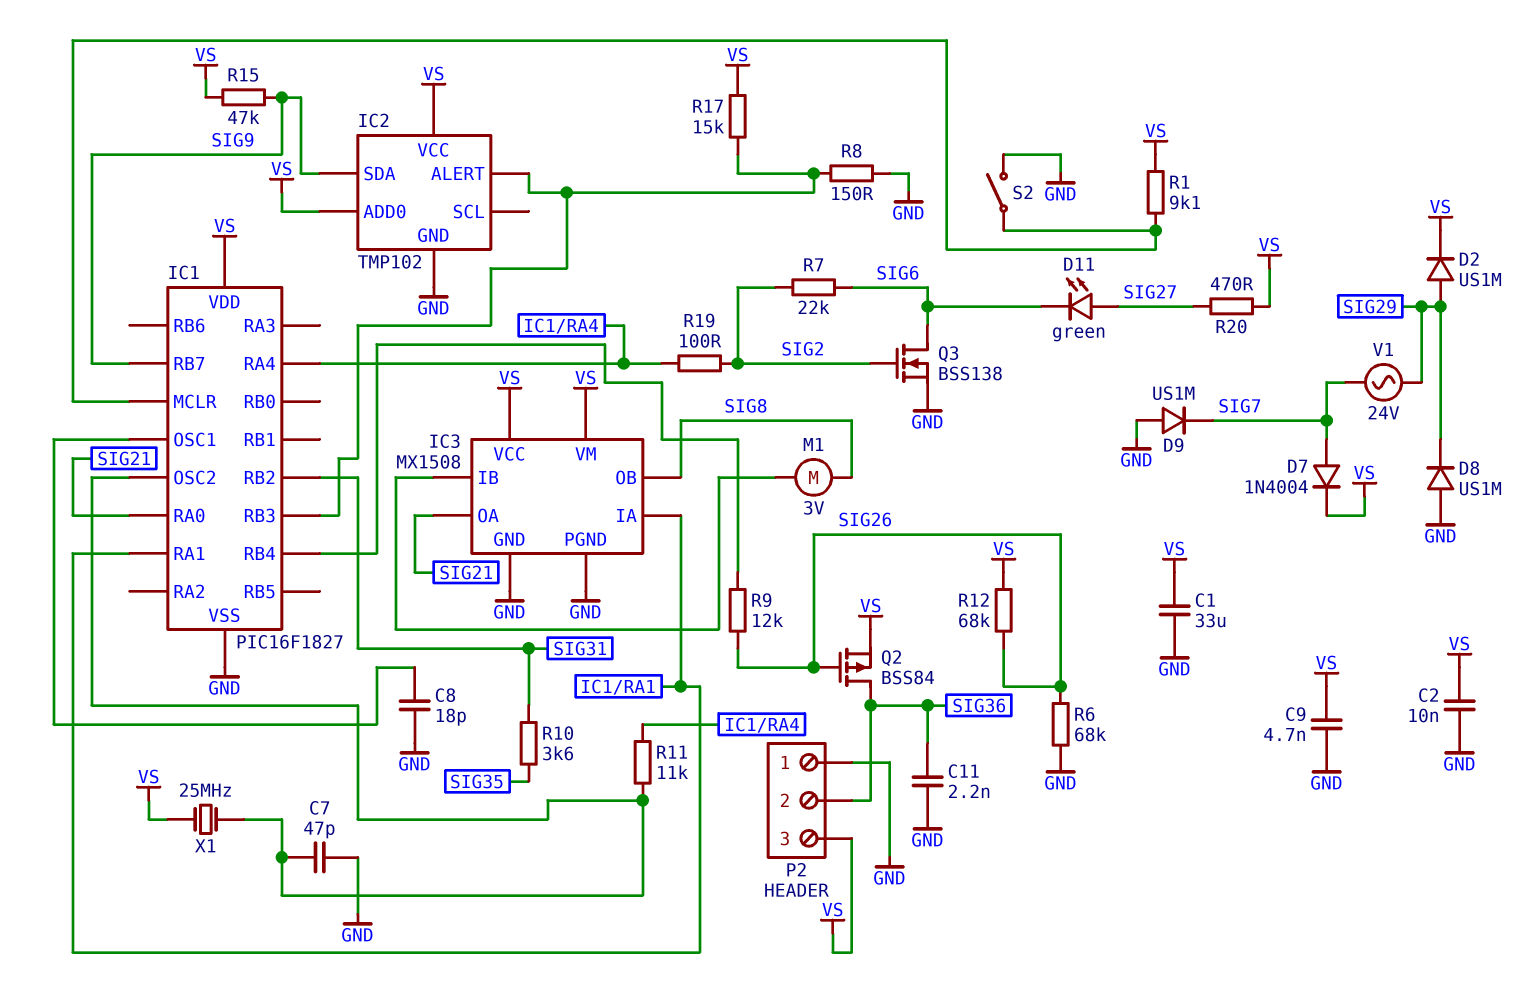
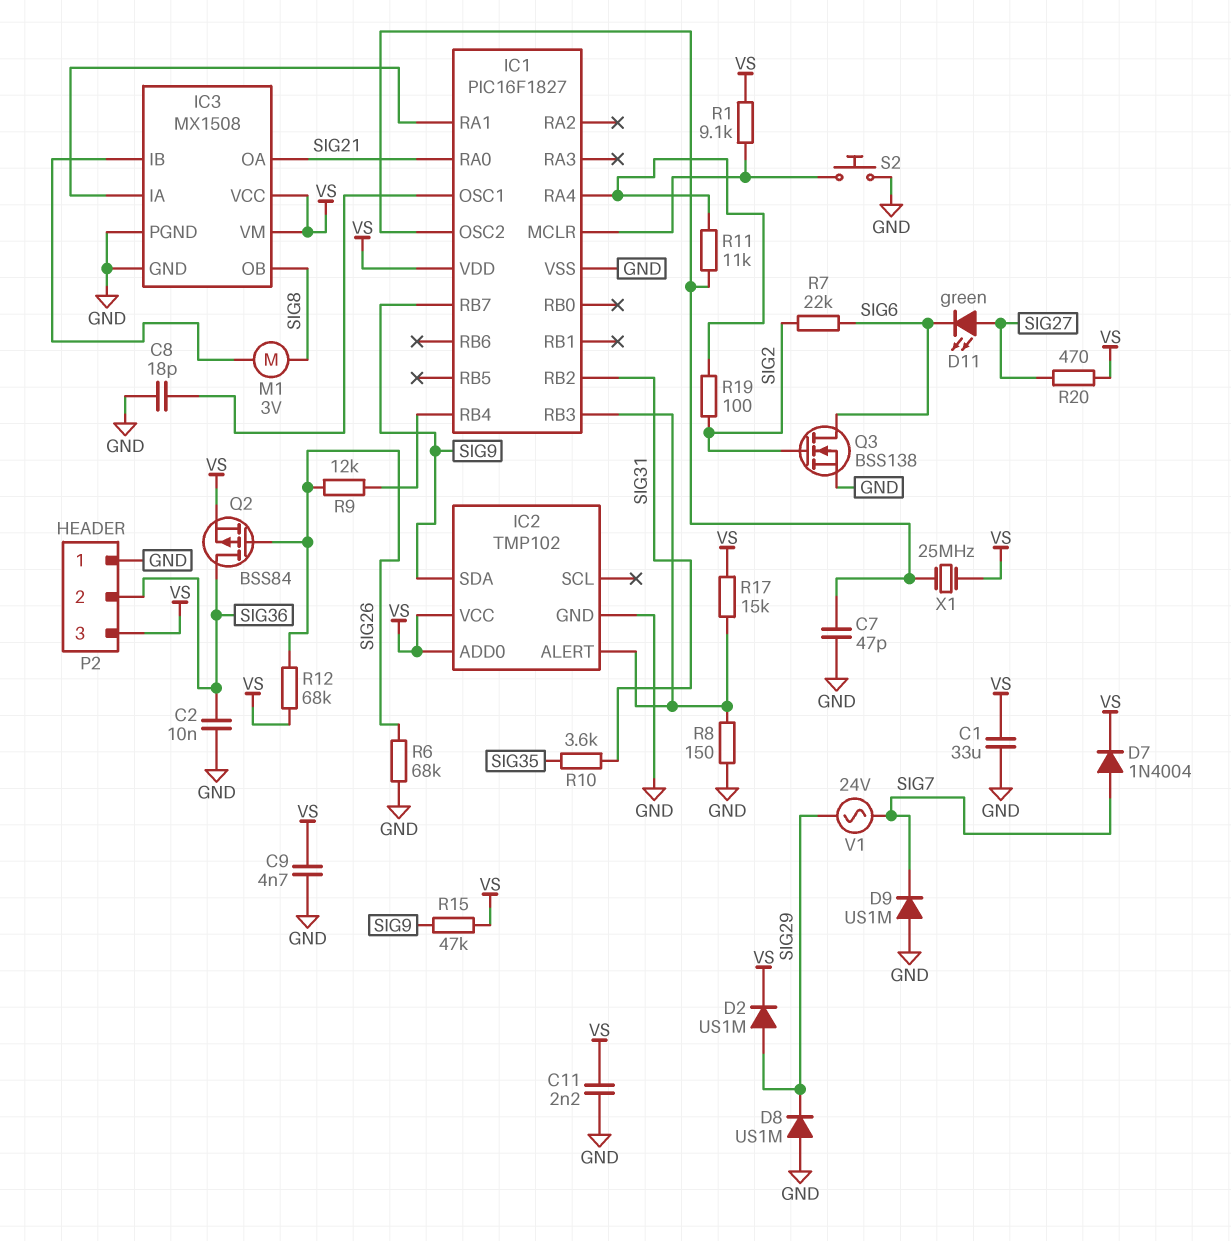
C2: 10nF (GND, VS) -> 10nF (GND, SIG36)
C11: 2.2nF (GND, SIG36) -> 2.2nF (GND, VS)
S2: switch (GND, IC1/MCLR) -> button (GND, IC1/MCLR)

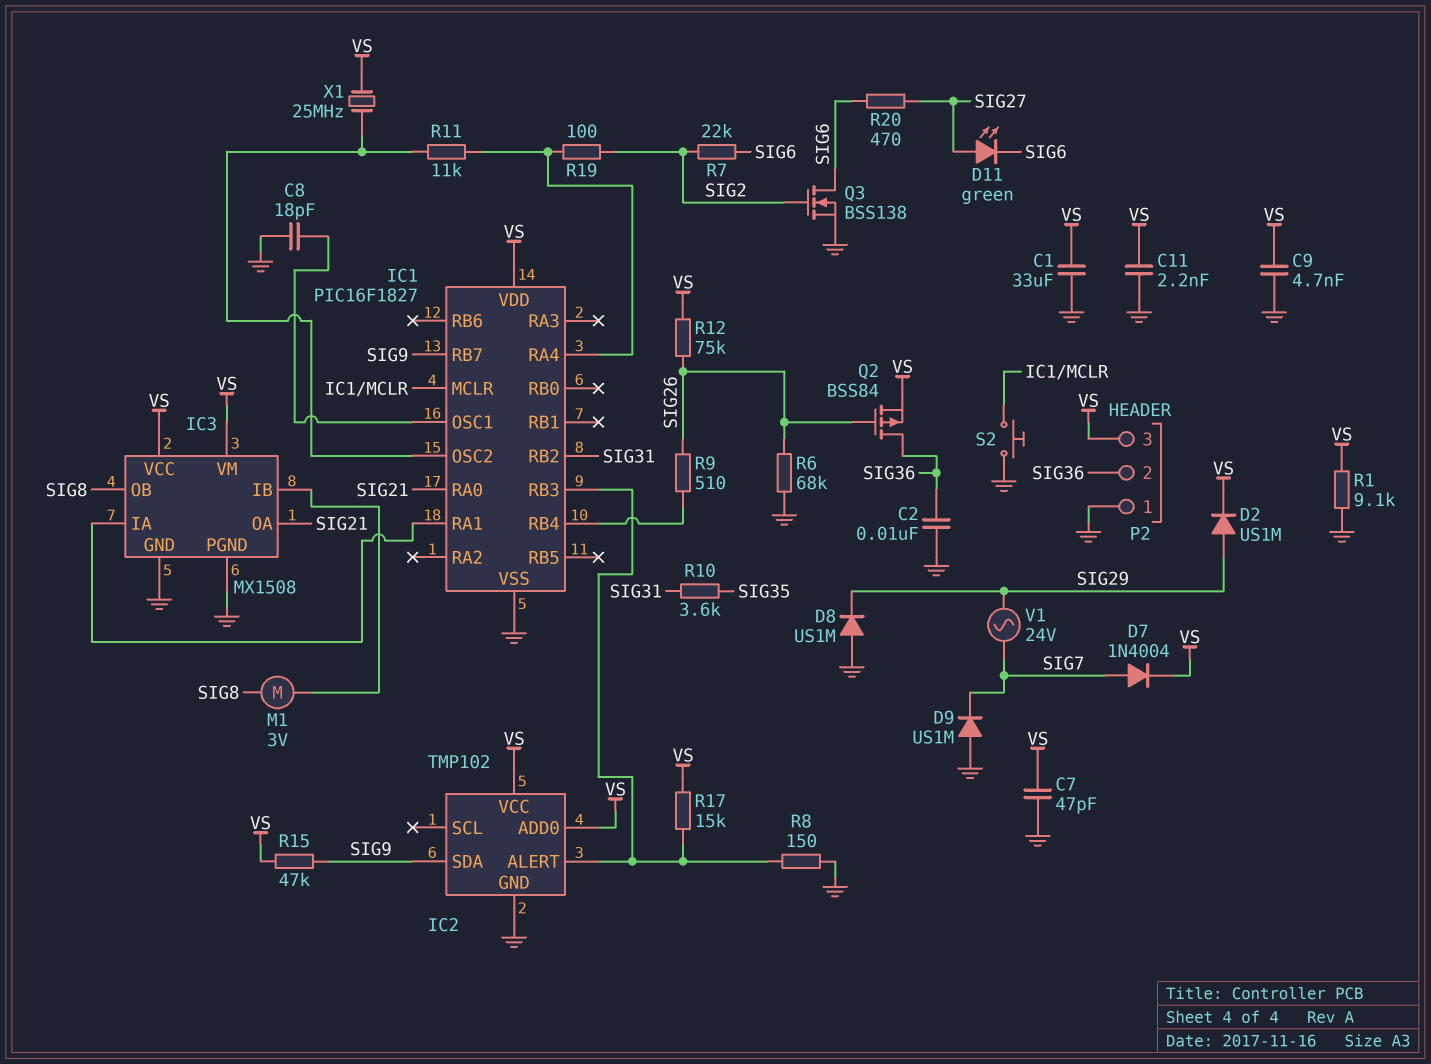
C7: 47pF (GND, IC1/OSC2) -> 47pF (GND, VS)
R1: 9.1k (IC1/MCLR, VS) -> 9.1k (GND, VS)
R9: 12k (IC1/RB4, SIG26) -> 510 (IC1/RB4, SIG26)
R12: 68k (SIG26, VS) -> 75k (SIG26, VS)
R20: 470 (SIG27, VS) -> 470 (SIG6, SIG27)

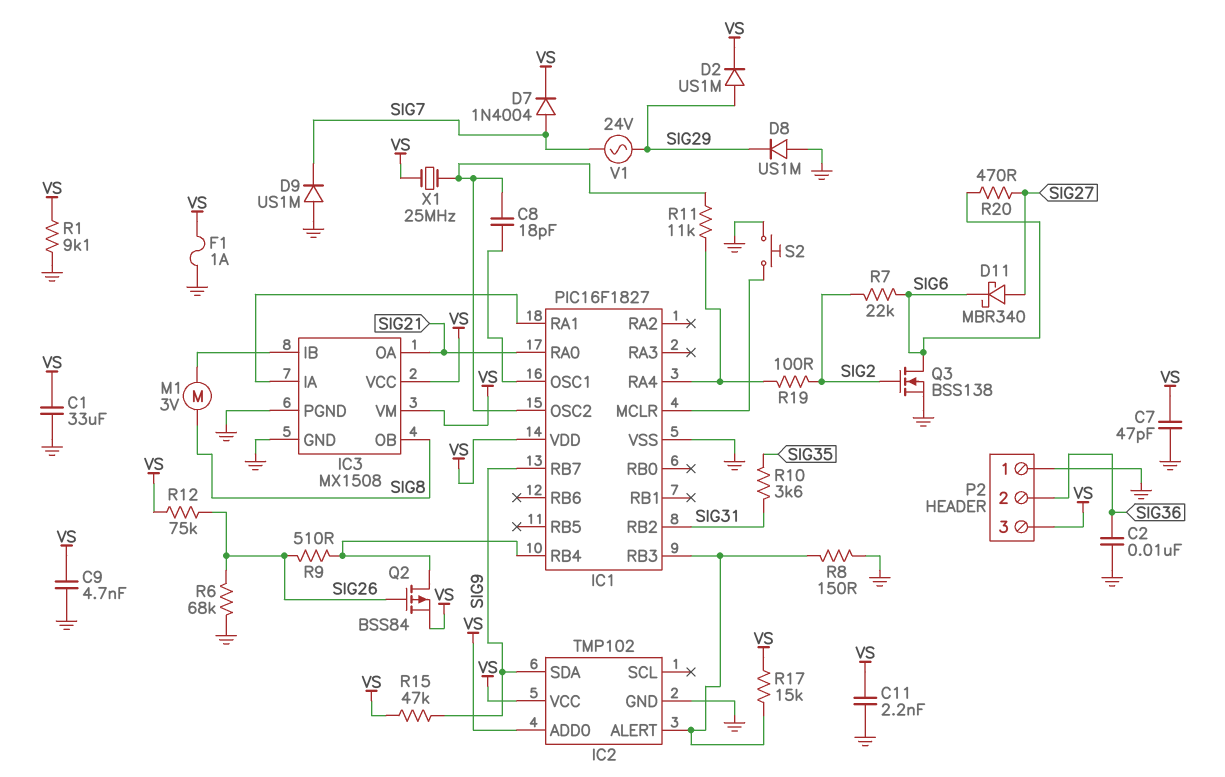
C8: 18pF (GND, IC1/OSC1) -> 18pF (IC1/OSC1, IC1/OSC2)
D11: LED green (A SIG27, K SIG6) -> schottky MBR340 (A SIG27, K SIG6)
F1: none -> 1A (GND, VS)
Q2: PMOS BSS84 (G SIG26, D SIG36, S VS) -> PMOS BSS84 (G SIG26, D IC1/RB4, S VS)

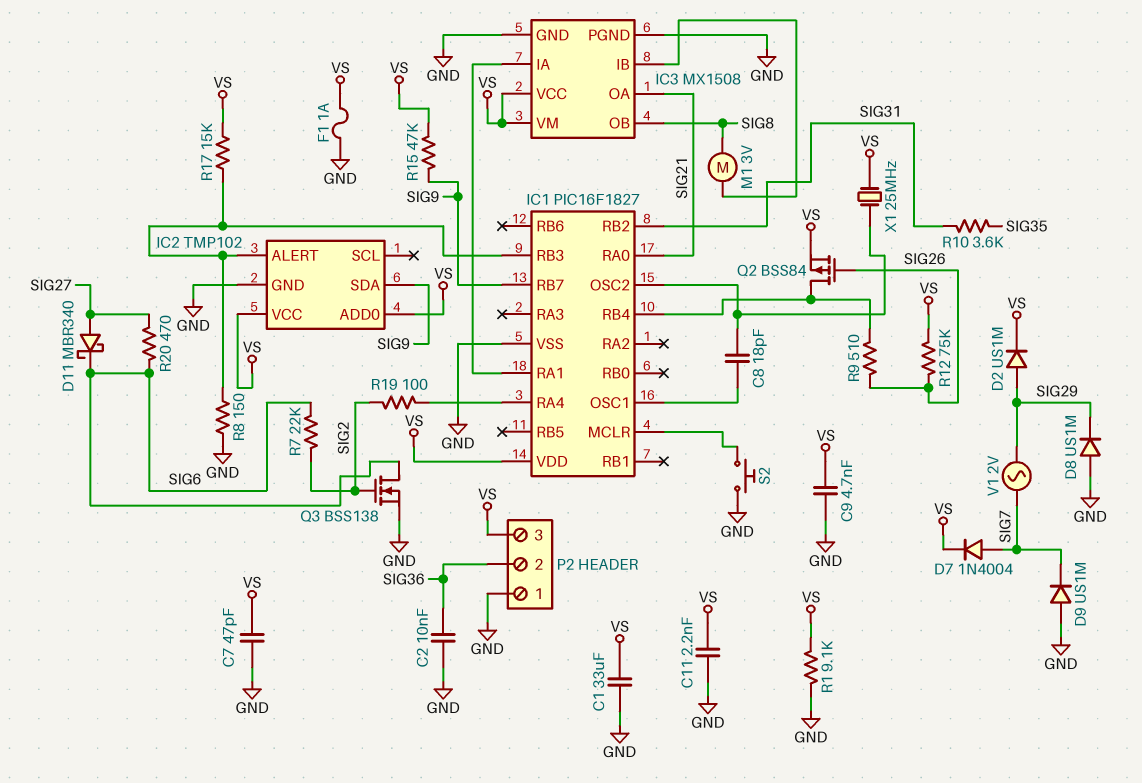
R6: 68k (GND, SIG26) -> none
R11: 11k (IC1/OSC2, IC1/RA4) -> none
V1: AC 24V (SIG7, SIG29) -> AC 2V (SIG7, SIG29)

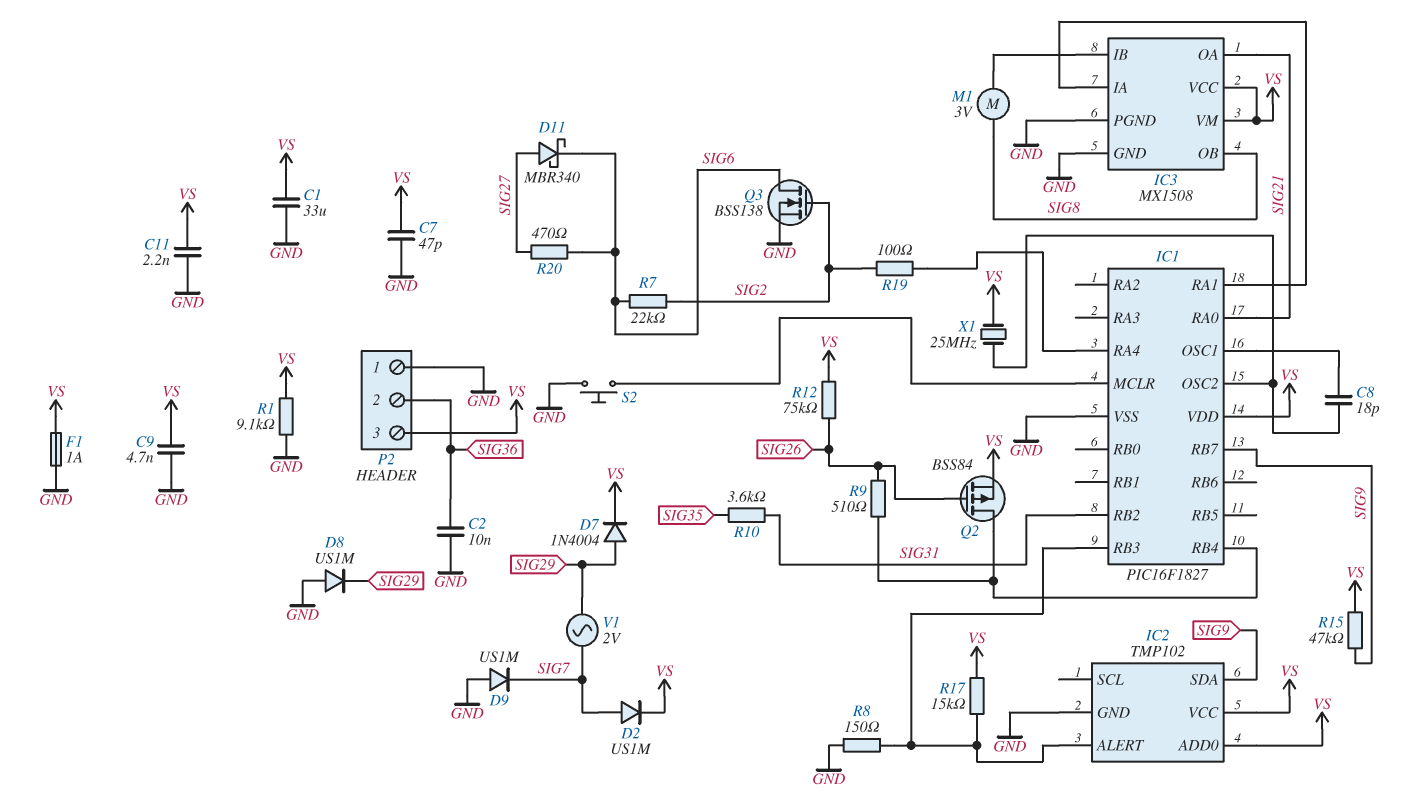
D2: diode US1M (A SIG29, K VS) -> diode US1M (A SIG7, K VS)
D7: diode 1N4004 (A SIG7, K VS) -> diode 1N4004 (A SIG29, K VS)

